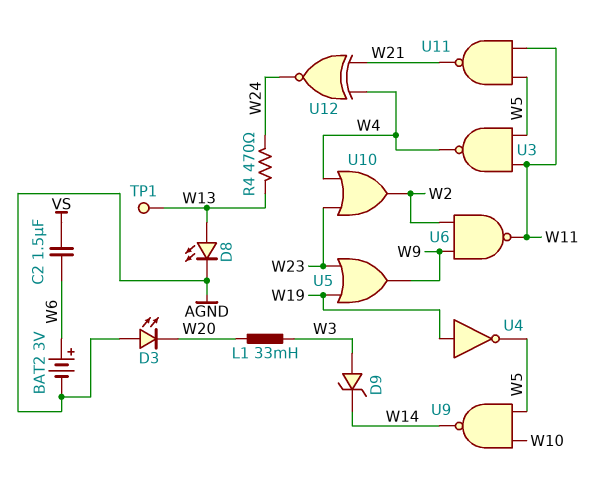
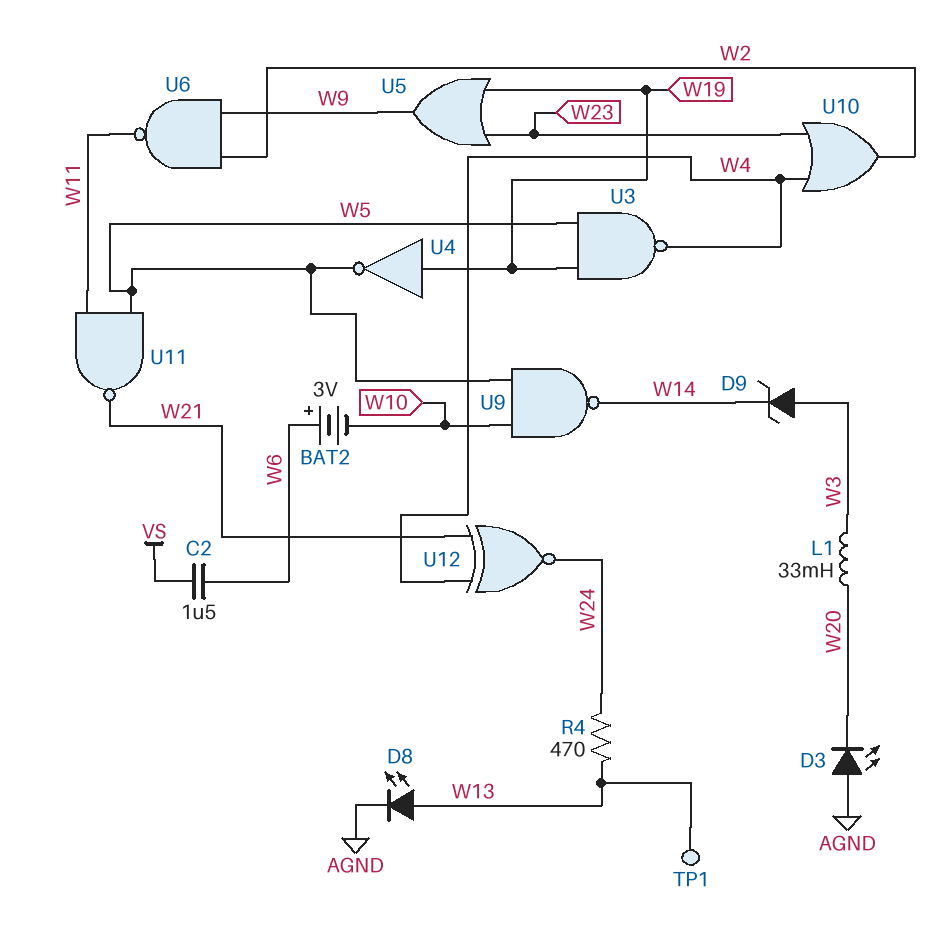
BAT2: 3V (plus W6, minus AGND) -> 3V (plus W6, minus W10)
U3: NAND (in W5, in W11, out W4) -> NAND (in W5, in W19, out W4)

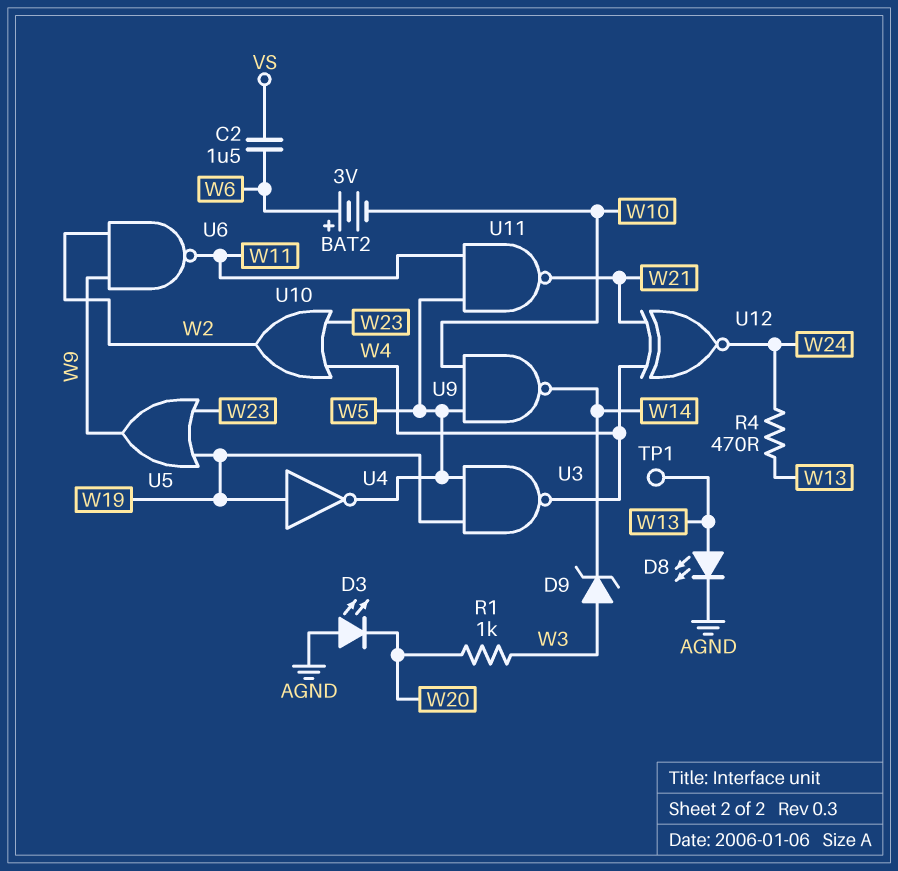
L1: 33mH (W3, W20) -> none
R1: none -> 1k (W3, W20)

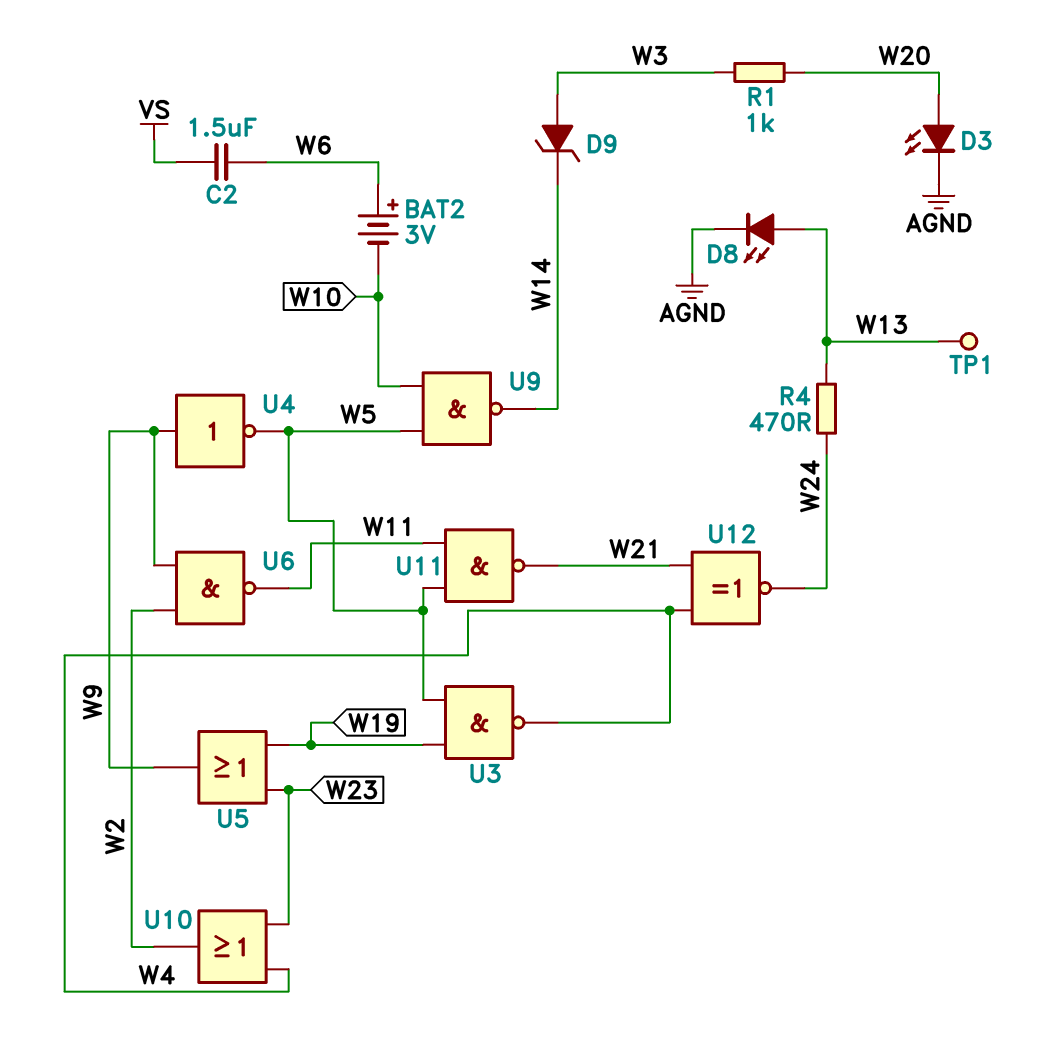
D3: LED (A AGND, K W20) -> LED (A W20, K AGND)
U4: NOT (in W19, out W5) -> NOT (in W9, out W5)

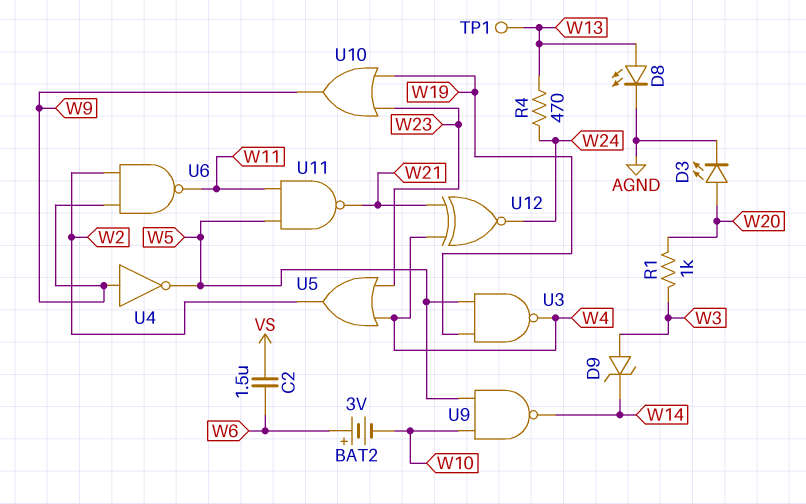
U5: OR (in W19, in W23, out W9) -> OR (in W4, in W23, out W2)
U10: OR (in W4, in W23, out W2) -> OR (in W19, in W23, out W9)

